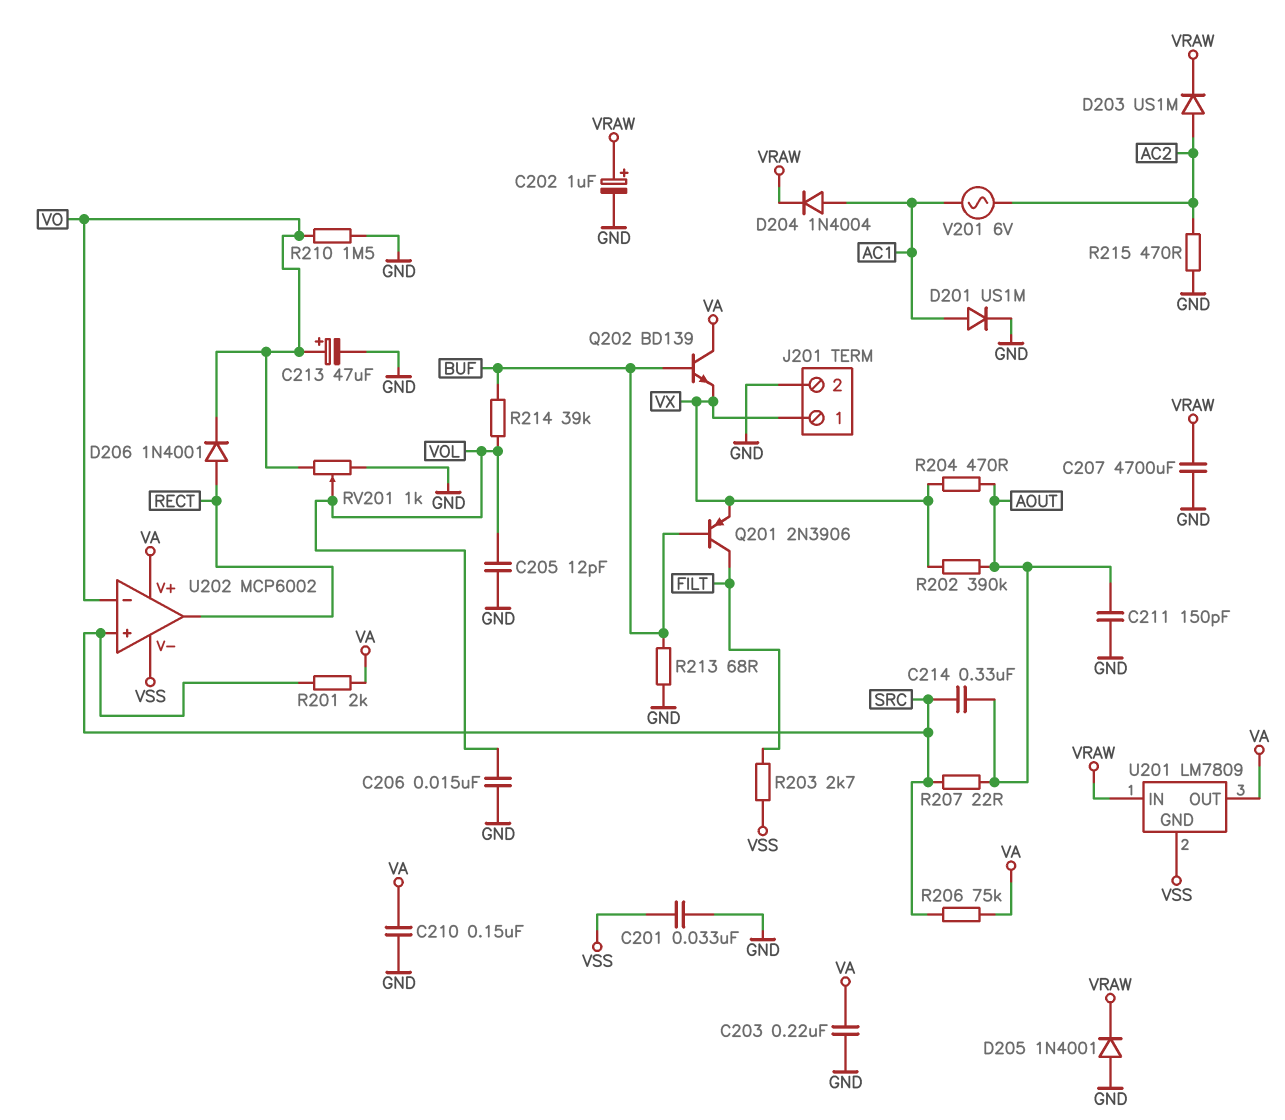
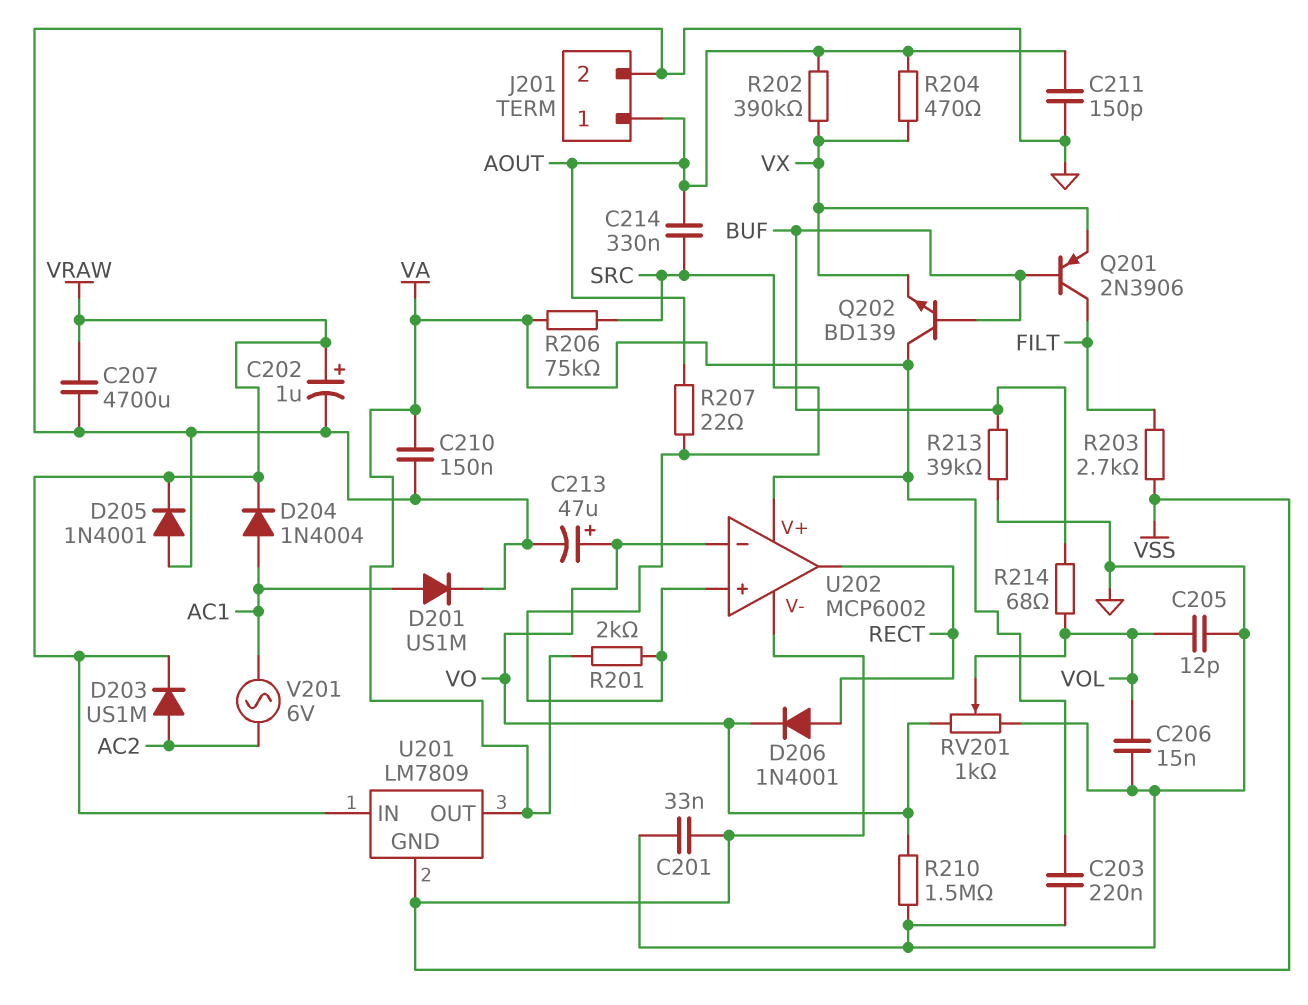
J201 pin 1: VX -> AOUT
R213: 68 (BUF, GND) -> 39k (BUF, GND)
R214: 39k (BUF, VOL) -> 68 (BUF, VOL)
R215: 470 (AC2, GND) -> none

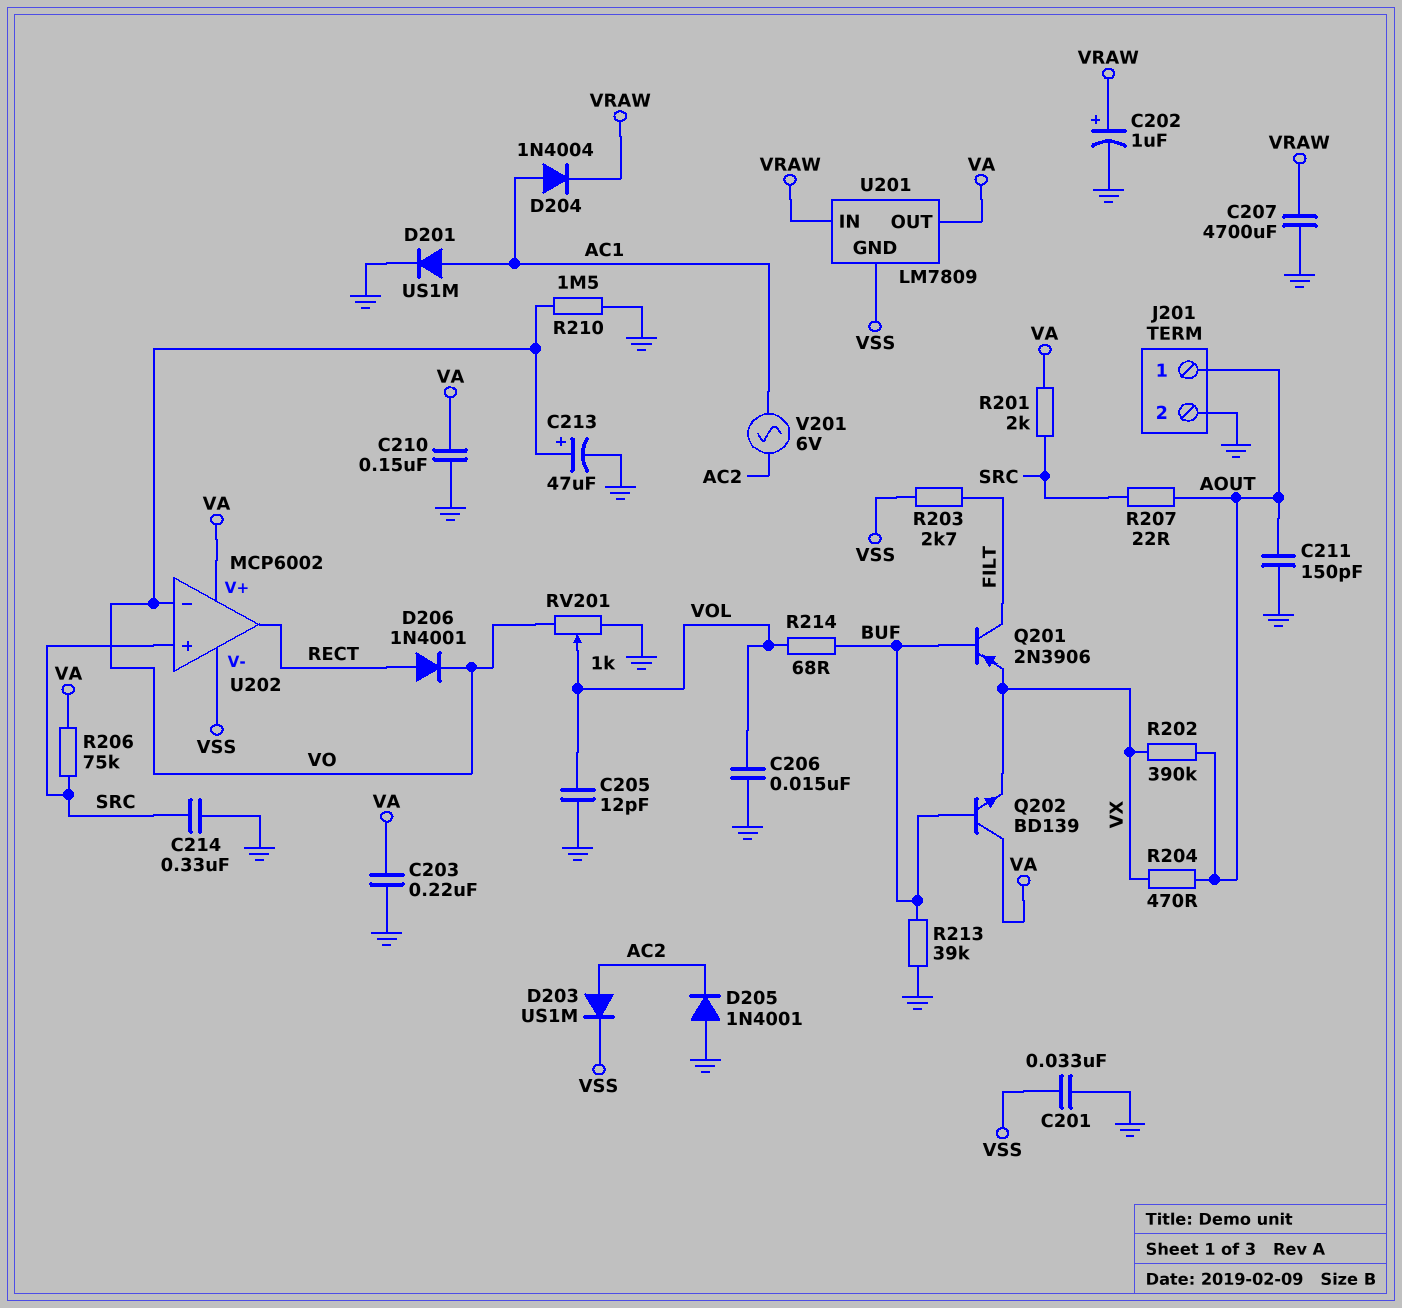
C214: 330nF (AOUT, SRC) -> 330nF (GND, SRC)
D203: diode US1M (A AC2, K VRAW) -> diode US1M (A AC2, K VSS)
D205: diode 1N4001 (A GND, K VRAW) -> diode 1N4001 (A GND, K AC2)

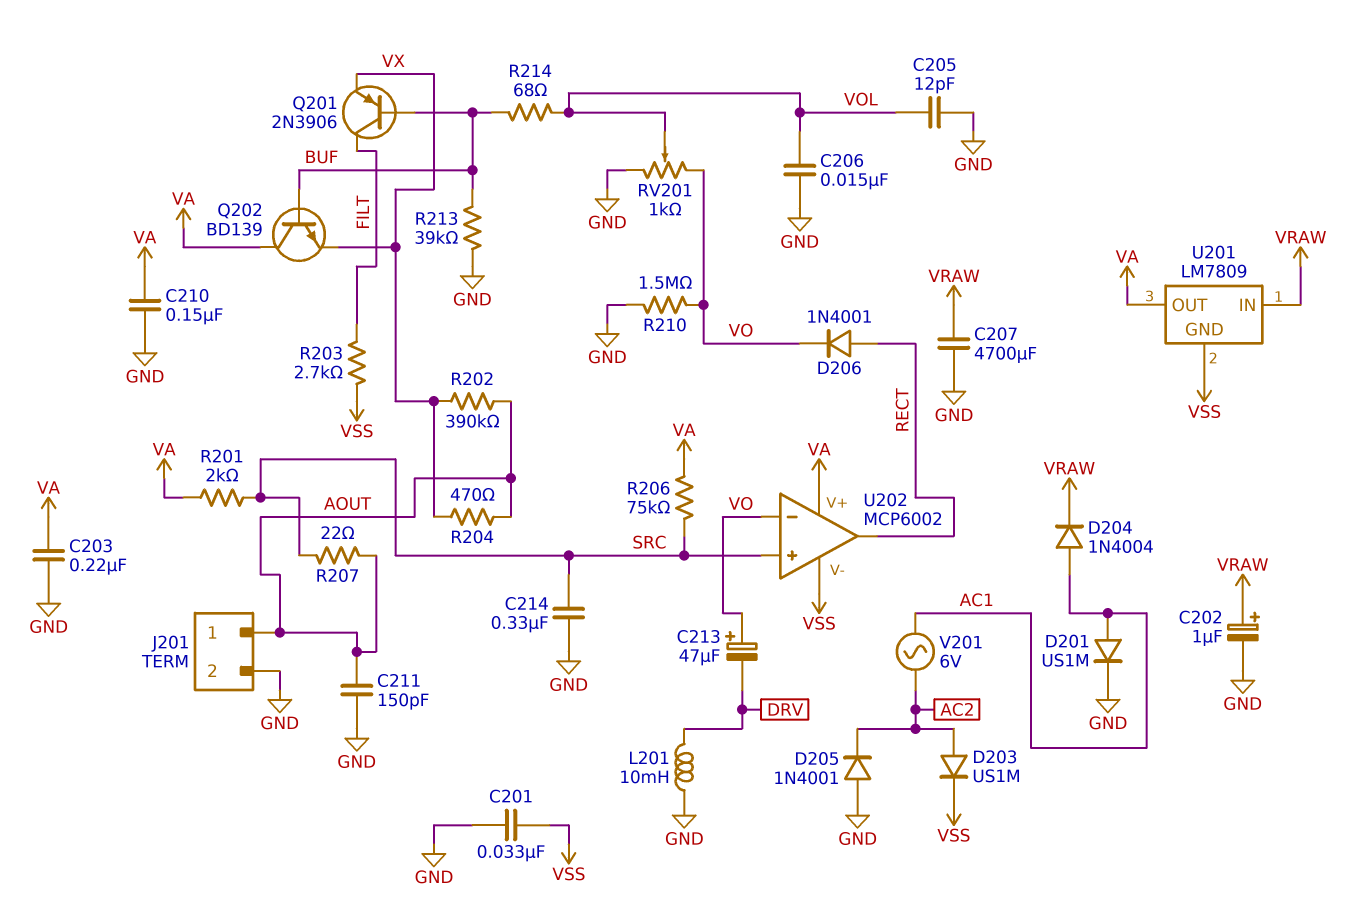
C213: 47uF (plus VO, minus GND) -> 47uF (plus VO, minus DRV)
L201: none -> 10mH (DRV, GND)

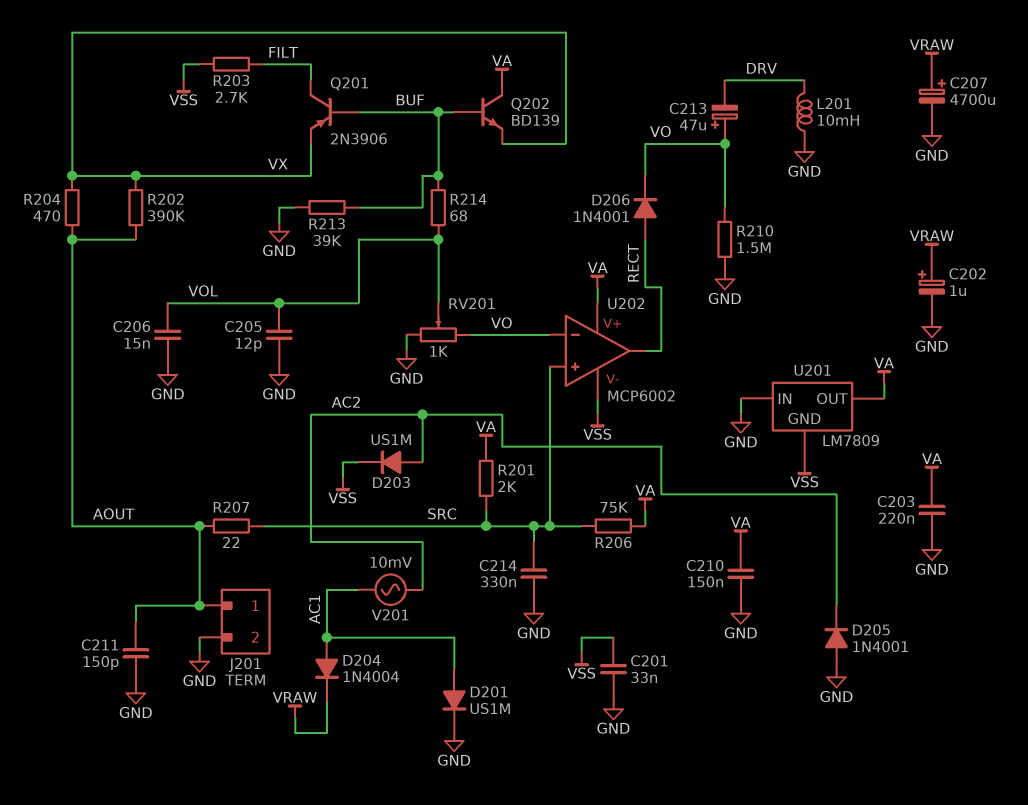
C207: 4700uF (GND, VRAW) -> 4700uF (plus VRAW, minus GND)
U201 pin IN: VRAW -> GND
V201: AC 6V (AC1, AC2) -> AC 10mV (AC1, AC2)

